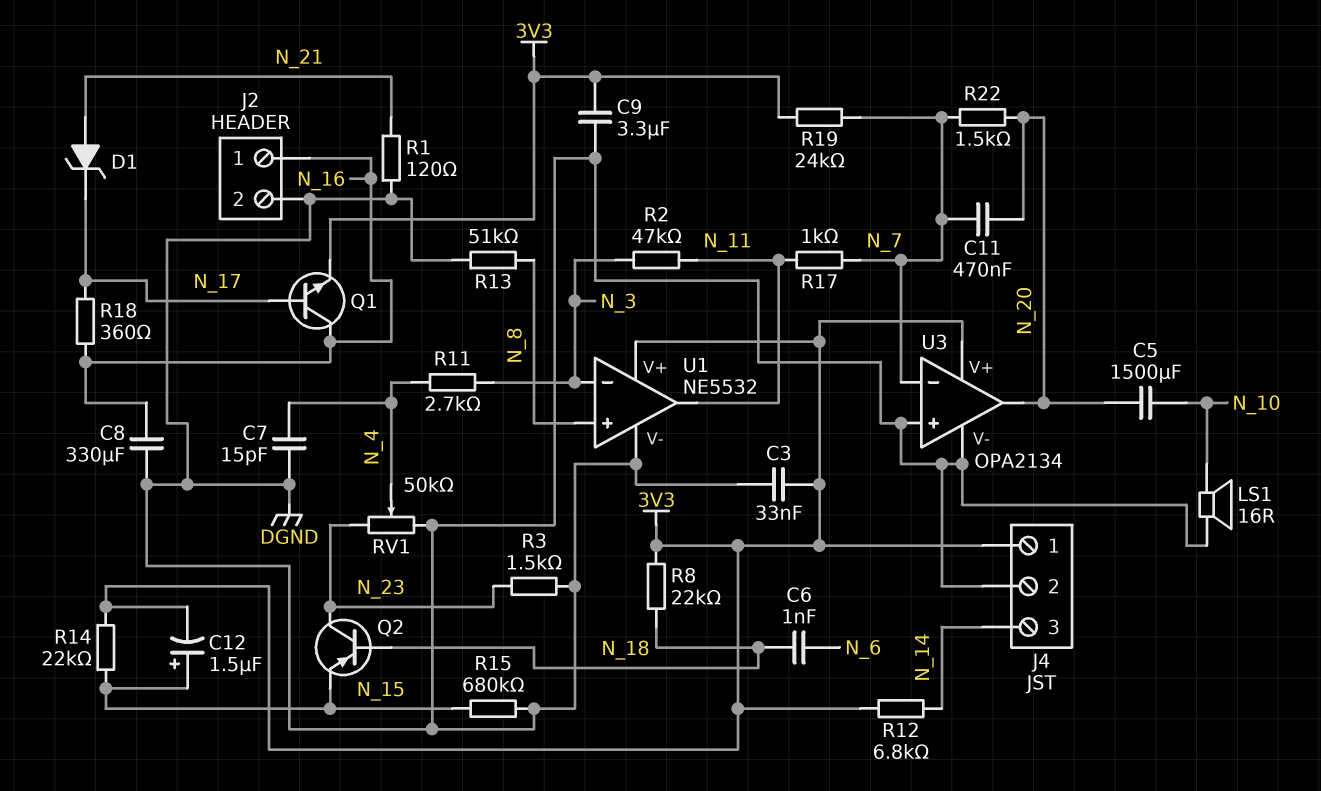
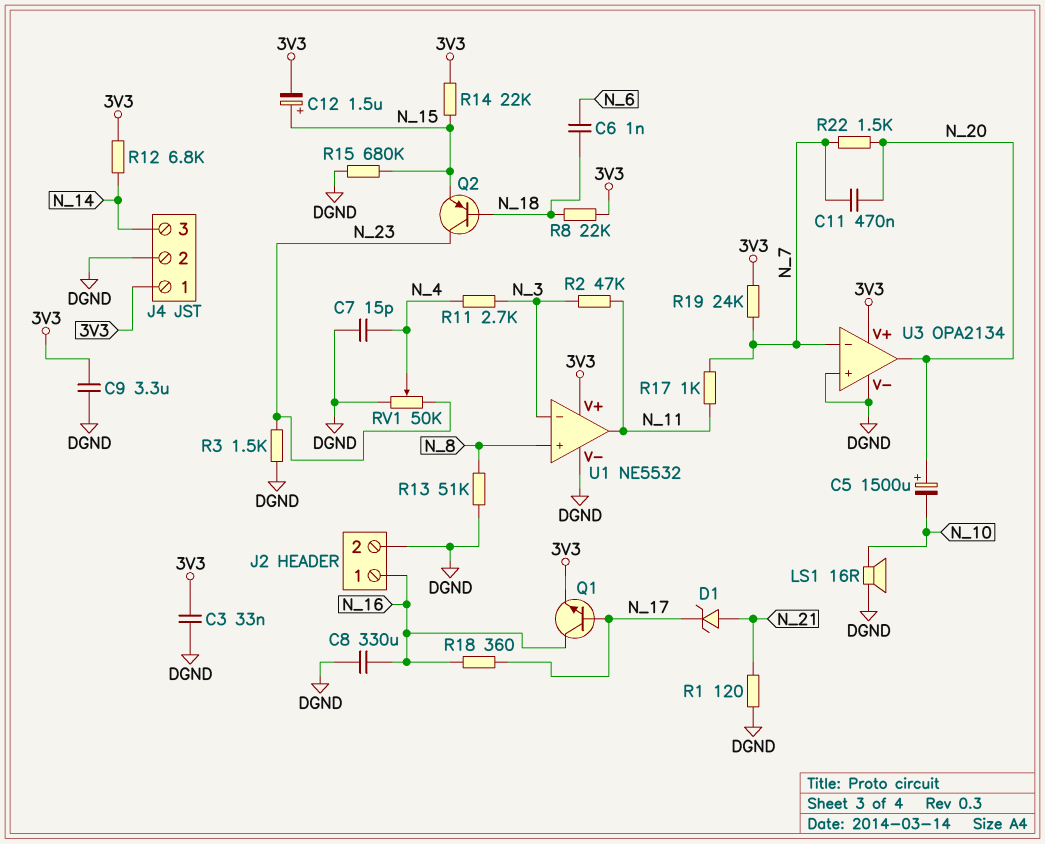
C5: 1500uF (N_10, N_20) -> 1500uF (plus N_20, minus N_10)

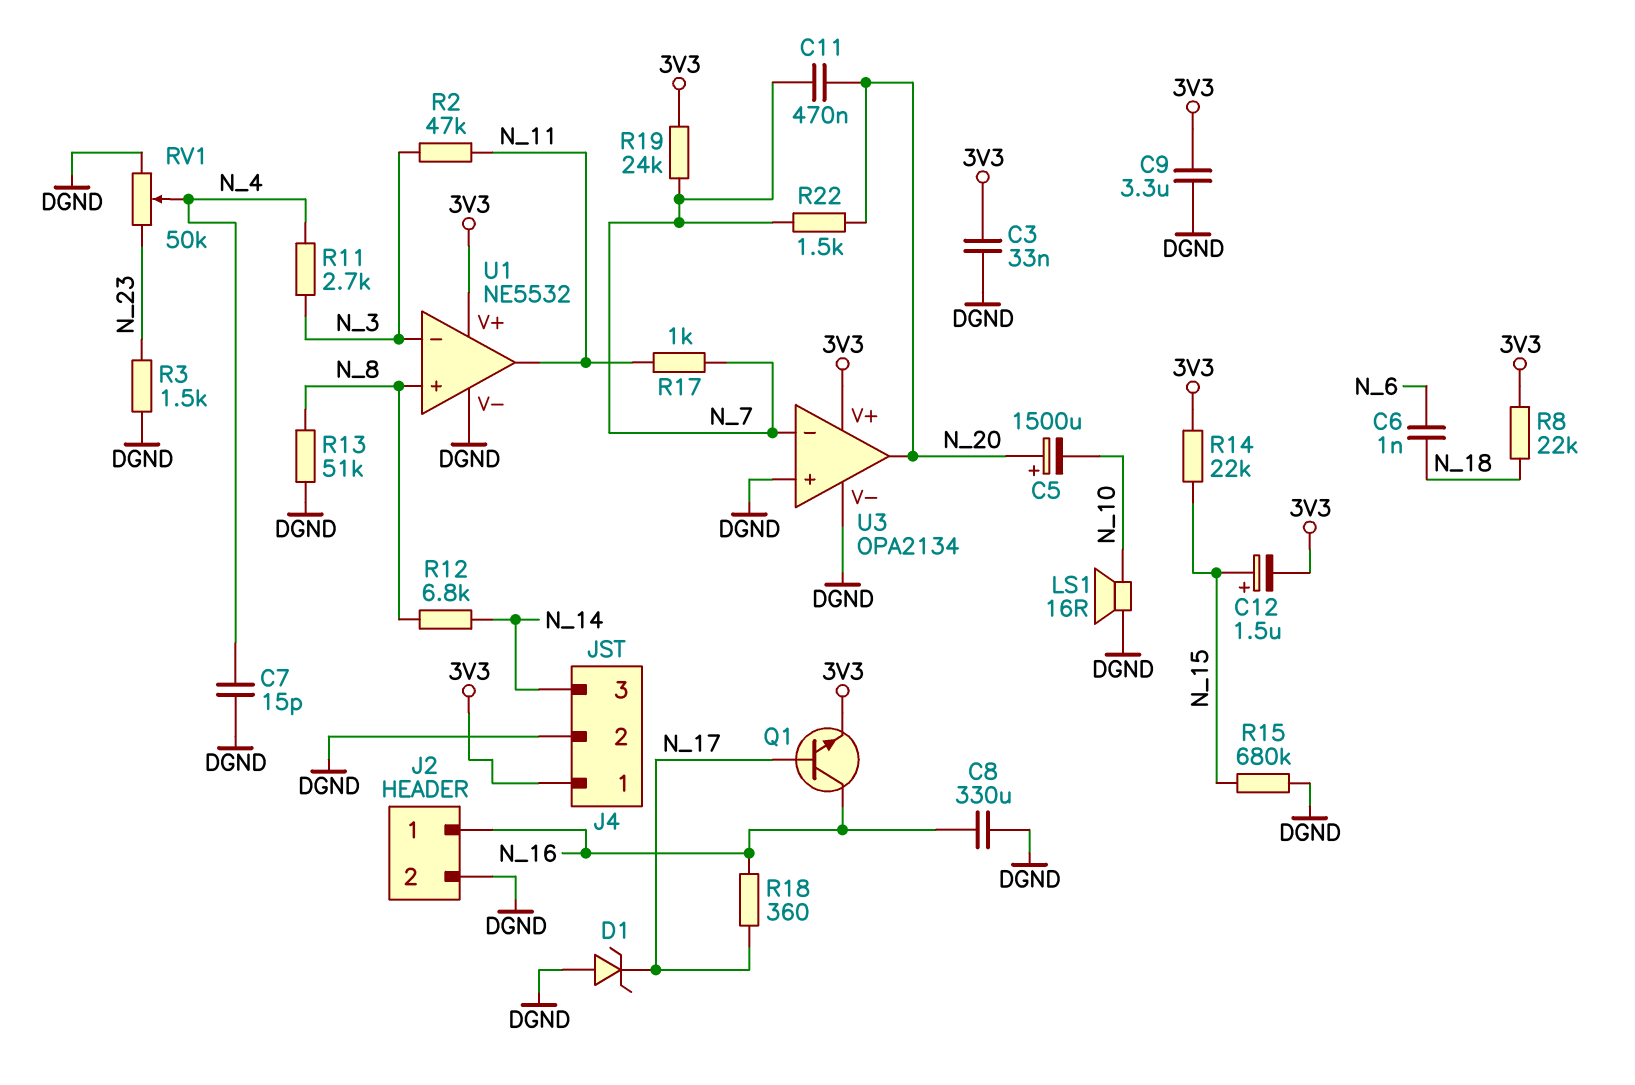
D1: zener (A N_21, K N_17) -> zener (A DGND, K N_17)
Q2: PNP (B N_18, C N_23, E N_15) -> none
R1: 120 (DGND, N_21) -> none
R12: 6.8k (3V3, N_14) -> 6.8k (N_8, N_14)

